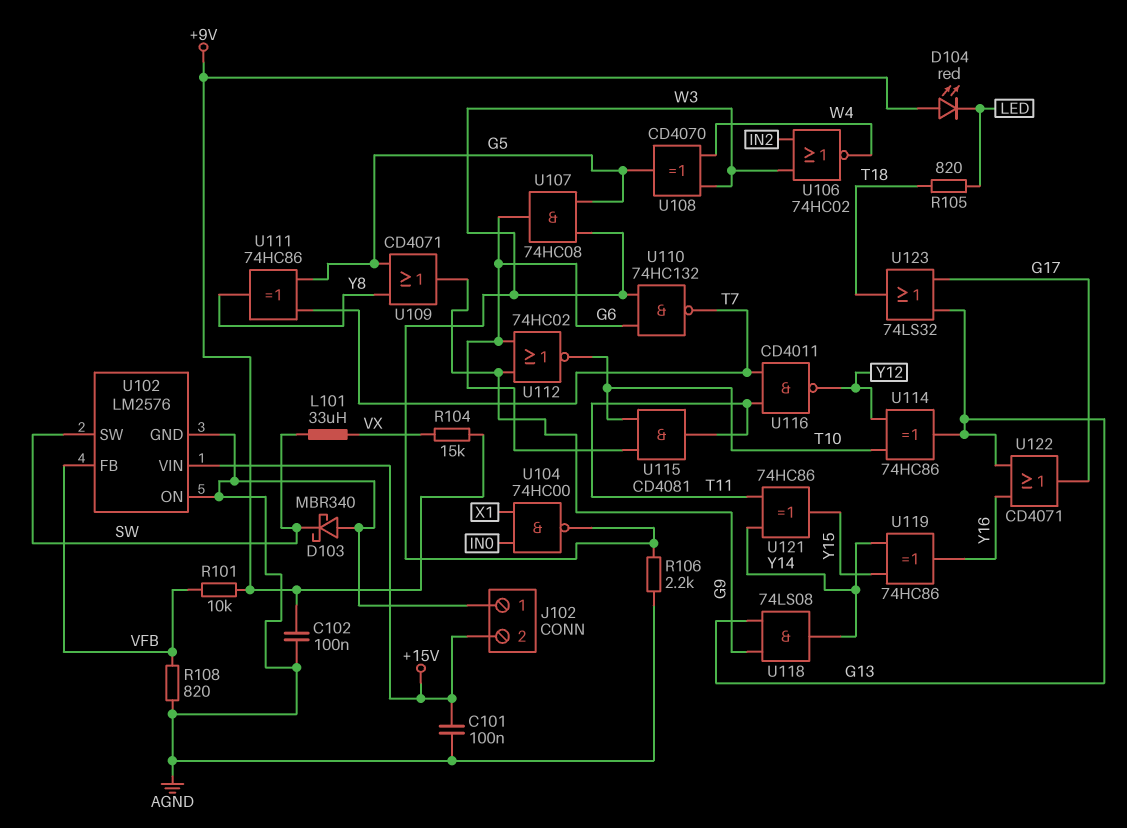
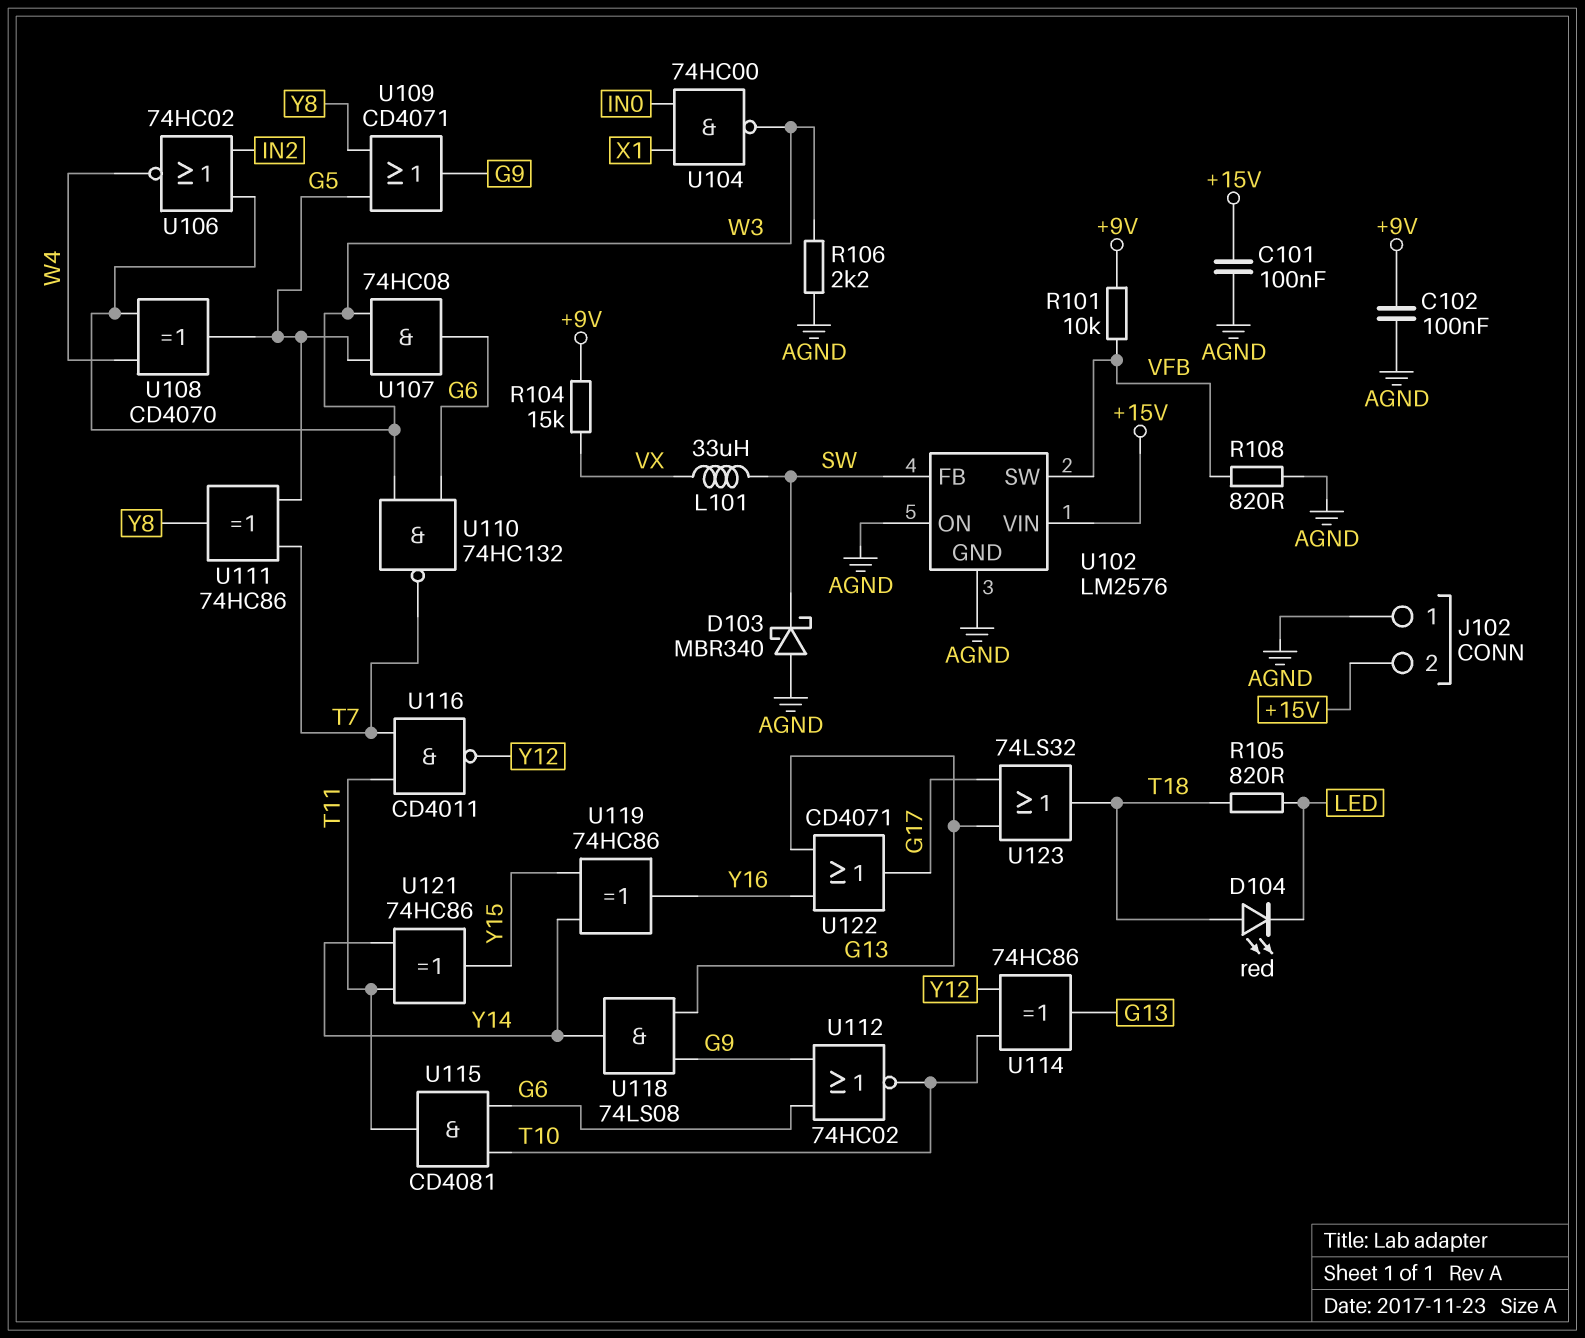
D104: LED red (A +9V, K LED) -> LED red (A T18, K LED)
U102 pin FB: VFB -> SW
U102 pin SW: SW -> VFB

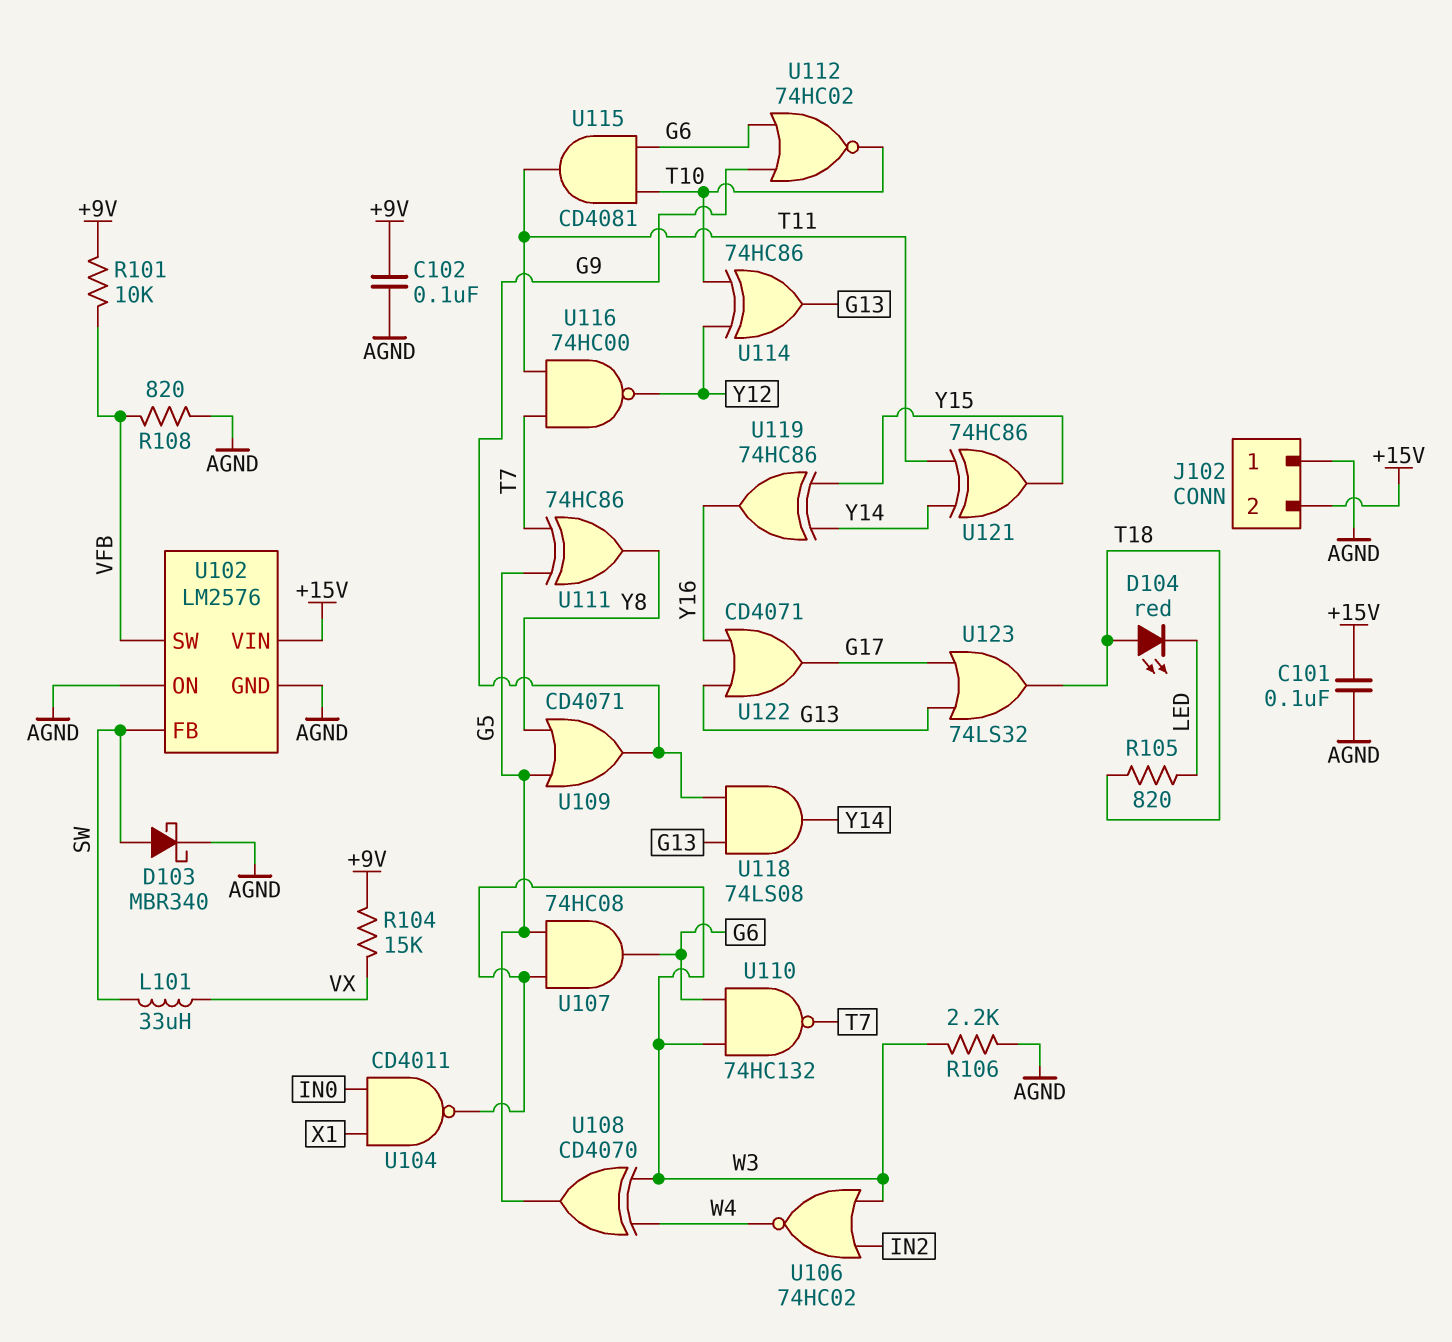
D103: schottky MBR340 (A AGND, K SW) -> schottky MBR340 (A SW, K AGND)
U104: NAND 74HC00 (in IN0, in X1, out W3) -> NAND CD4011 (in IN0, in X1, out W3)
U116: NAND CD4011 (in T7, in T11, out Y12) -> NAND 74HC00 (in T7, in T11, out Y12)

